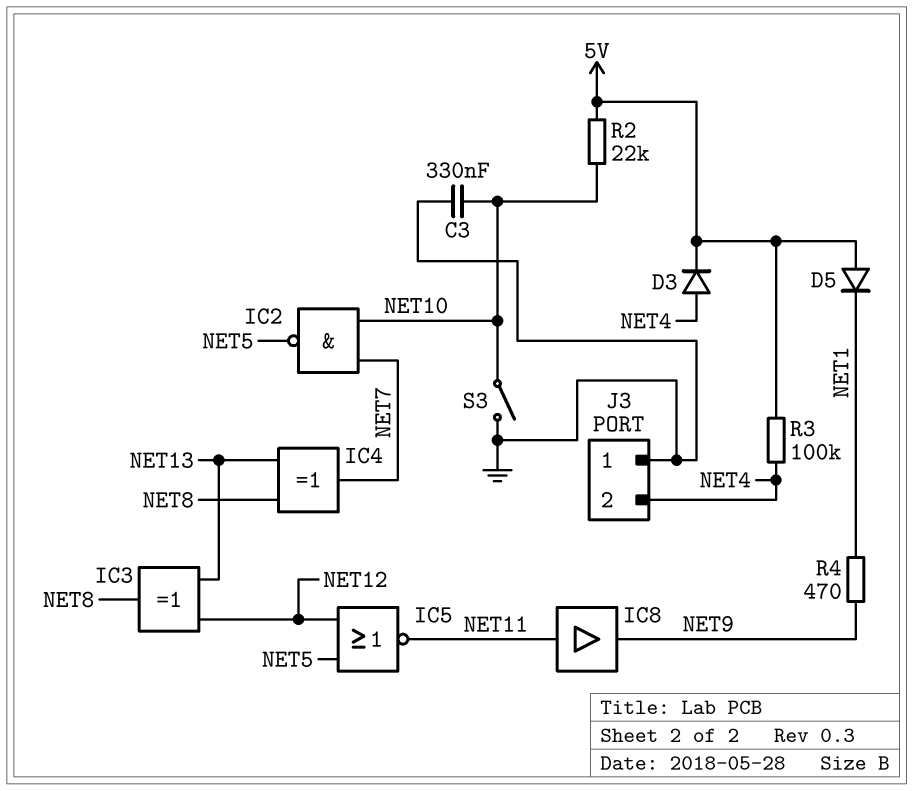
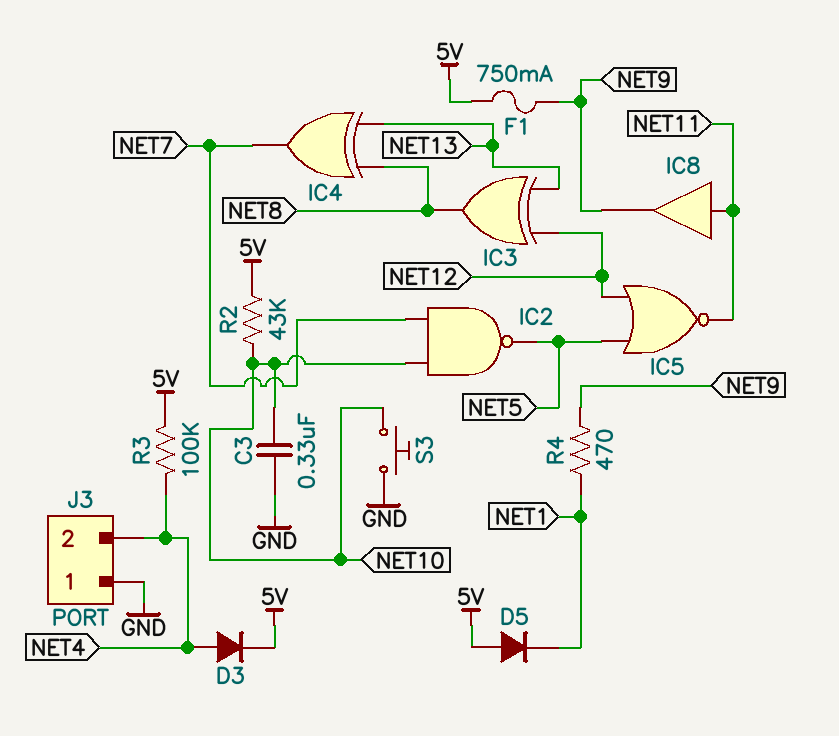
F1: none -> 750mA (5V, NET9)
R2: 22k (5V, NET10) -> 43k (5V, NET10)
S3: switch (GND, NET10) -> button (GND, NET10)

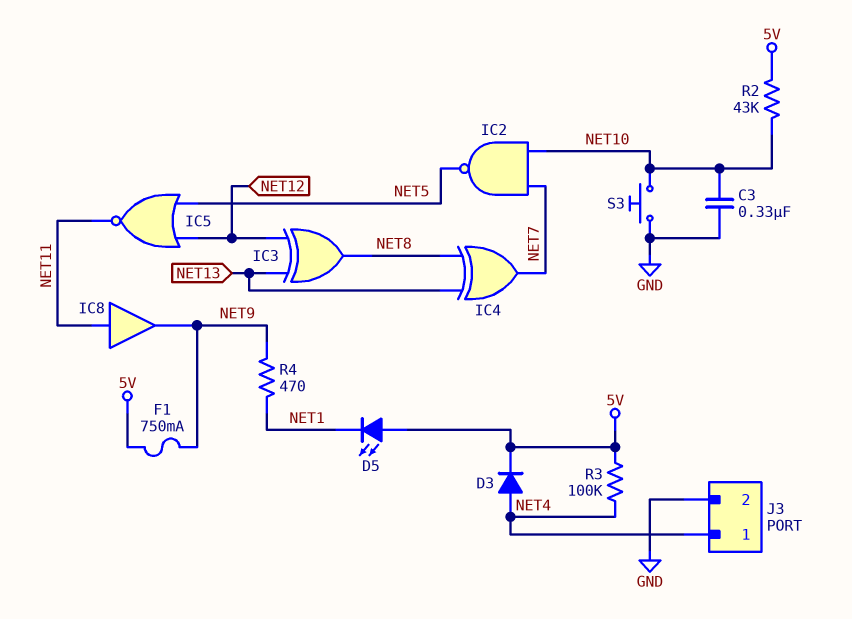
D5: diode (A 5V, K NET1) -> LED (A 5V, K NET1)
J3 pin 1: GND -> NET4
J3 pin 2: NET4 -> GND

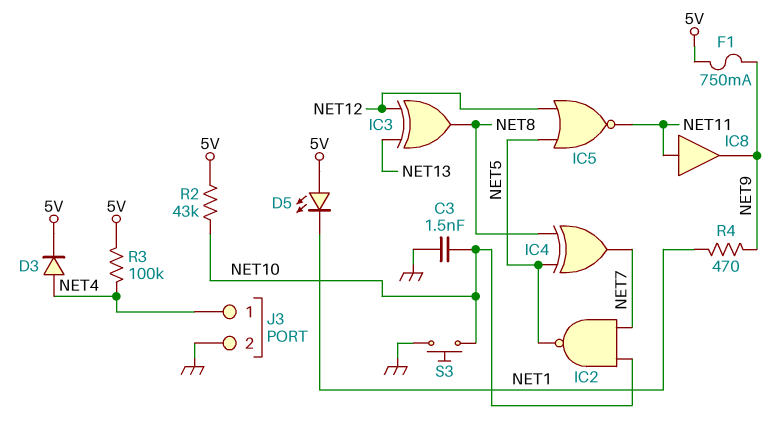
C3: 330nF (GND, NET10) -> 1.5nF (GND, NET10)
IC4: XOR (in NET8, in NET13, out NET7) -> XOR (in NET5, in NET8, out NET7)

